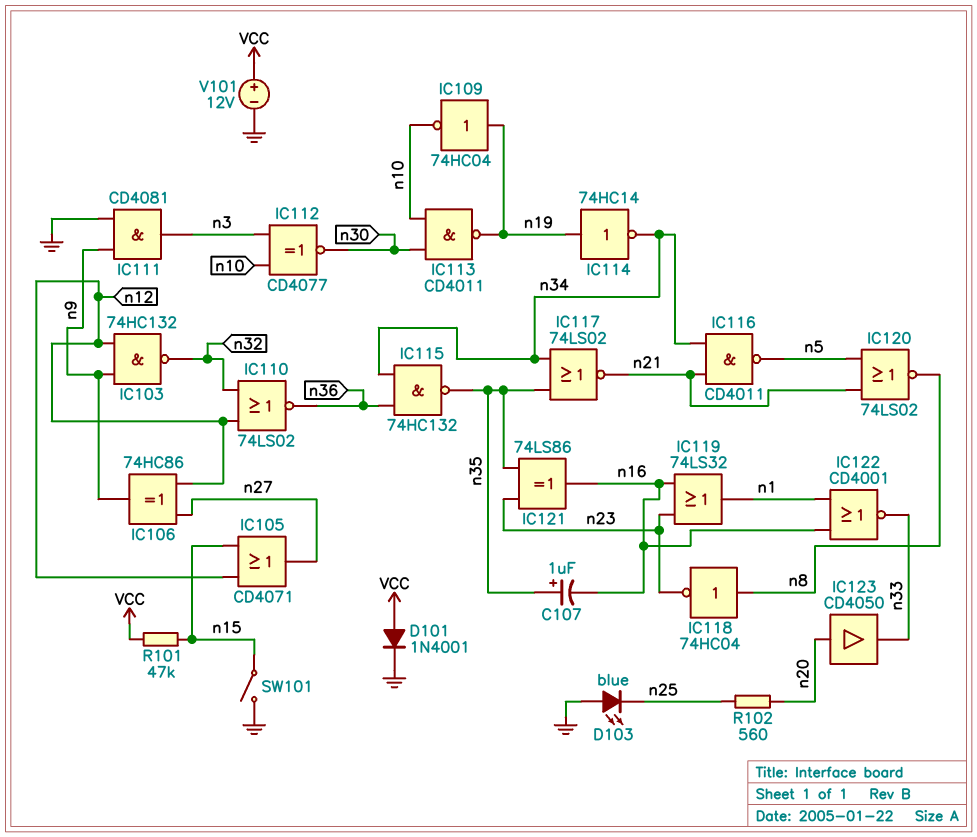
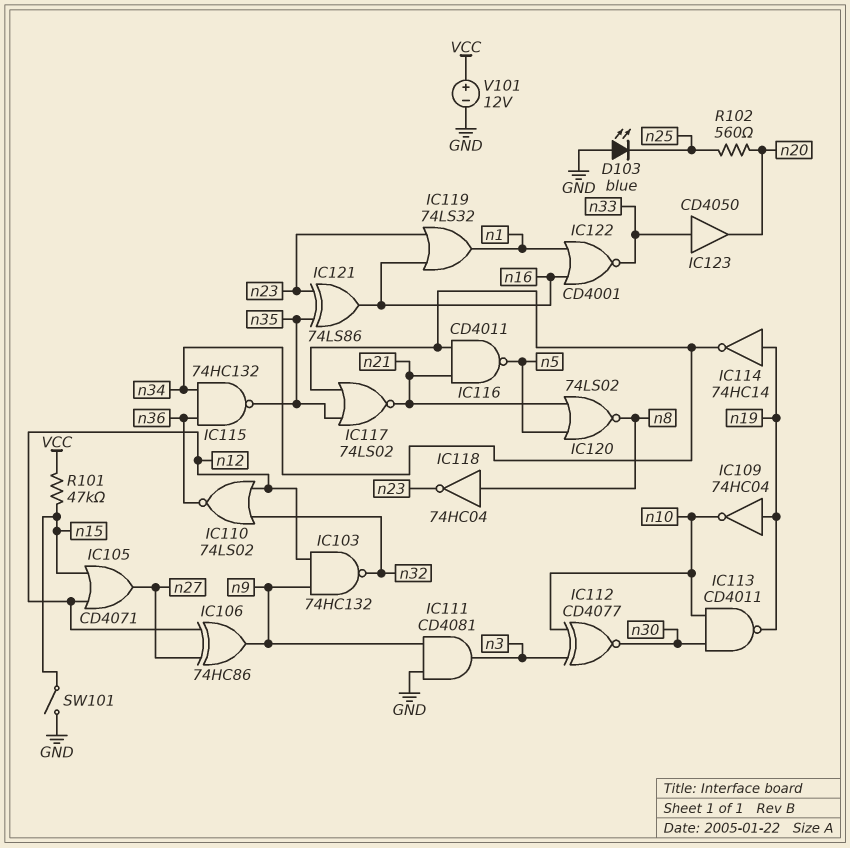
C107: 1uF (plus n35, minus n16) -> none
D101: diode 1N4001 (A VCC, K GND) -> none
IC123: buffer CD4050 (in n20, out n33) -> buffer CD4050 (in n33, out n20)

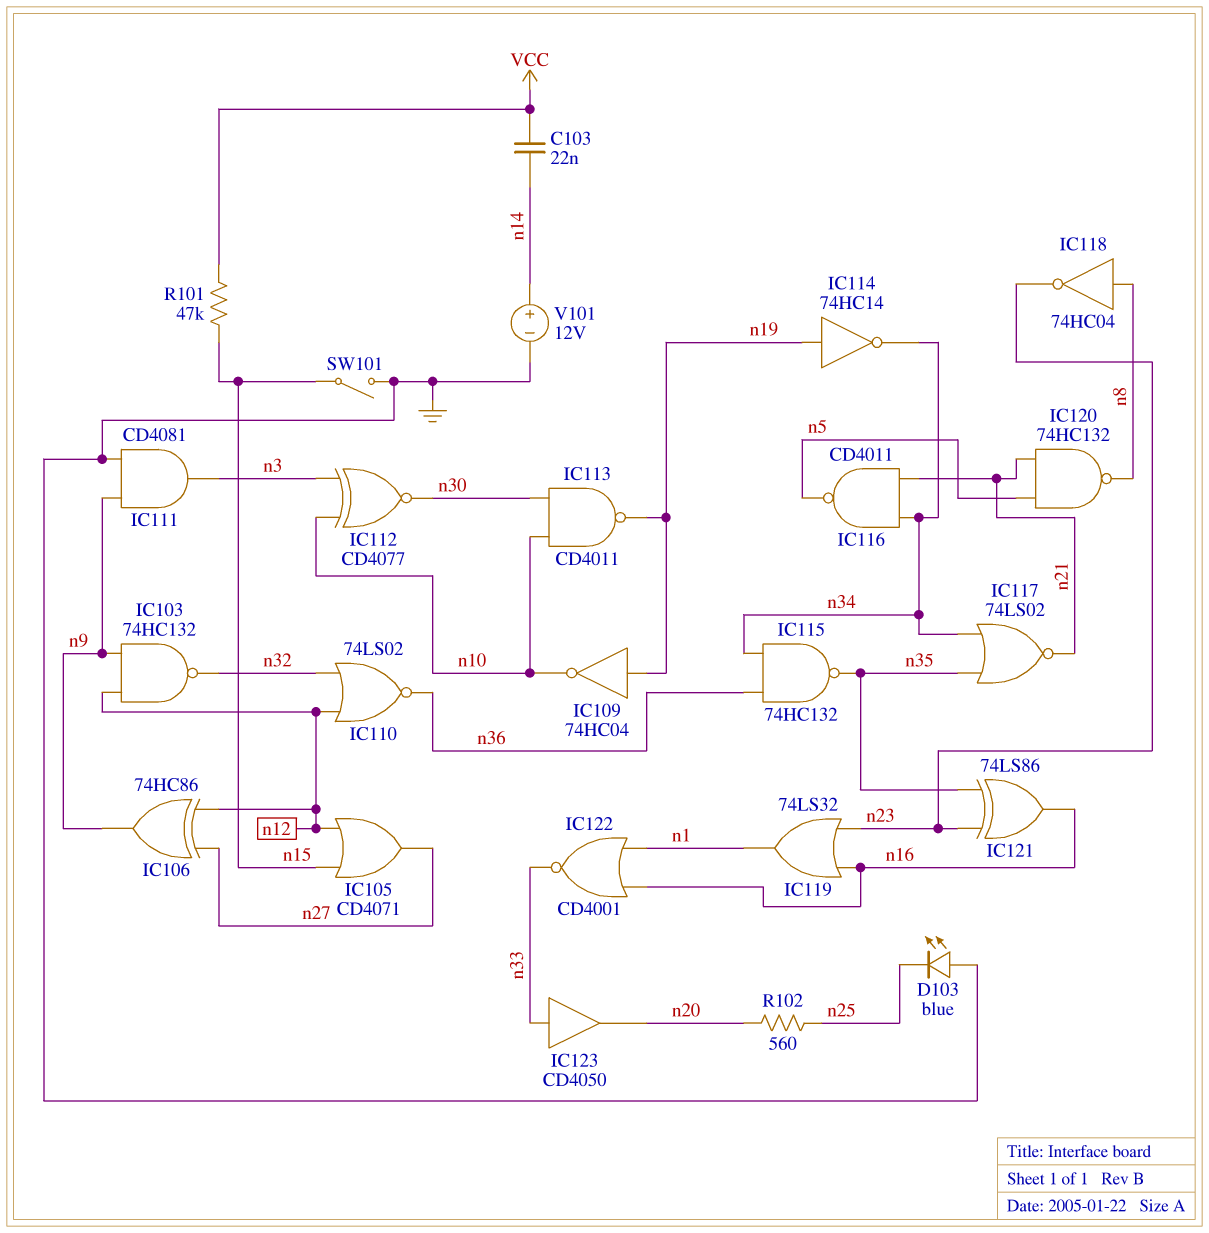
C103: none -> 22nF (VCC, n14)
IC120: NOR 74LS02 (in n5, in n21, out n8) -> NAND 74HC132 (in n5, in n21, out n8)
V101: 12V (plus VCC, minus GND) -> 12V (plus n14, minus GND)

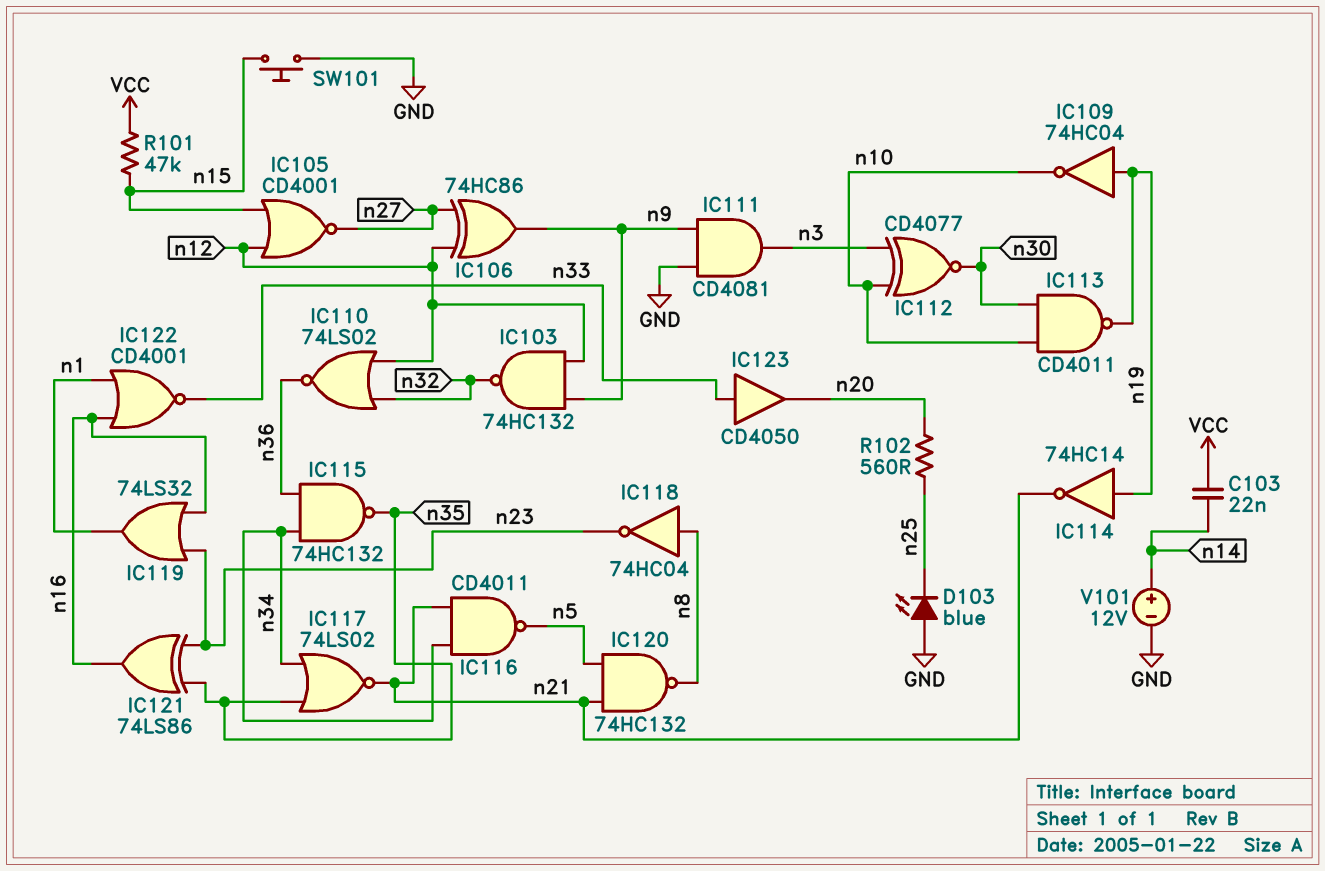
IC105: OR CD4071 (in n12, in n15, out n27) -> NOR CD4001 (in n12, in n15, out n27)
IC114: NOT 74HC14 (in n19, out n34) -> NOT 74HC14 (in n19, out n21)
SW101: switch (GND, n15) -> button (GND, n15)

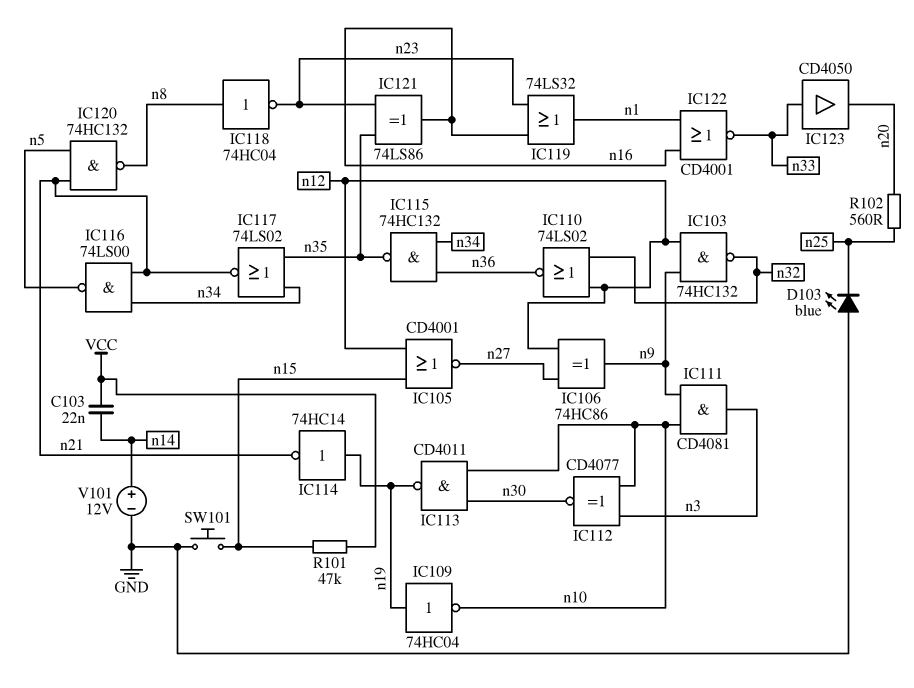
IC111: AND CD4081 (in GND, in n9, out n3) -> AND CD4081 (in n9, in n10, out n3)
IC116: NAND CD4011 (in n21, in n34, out n5) -> NAND 74LS00 (in n21, in n34, out n5)

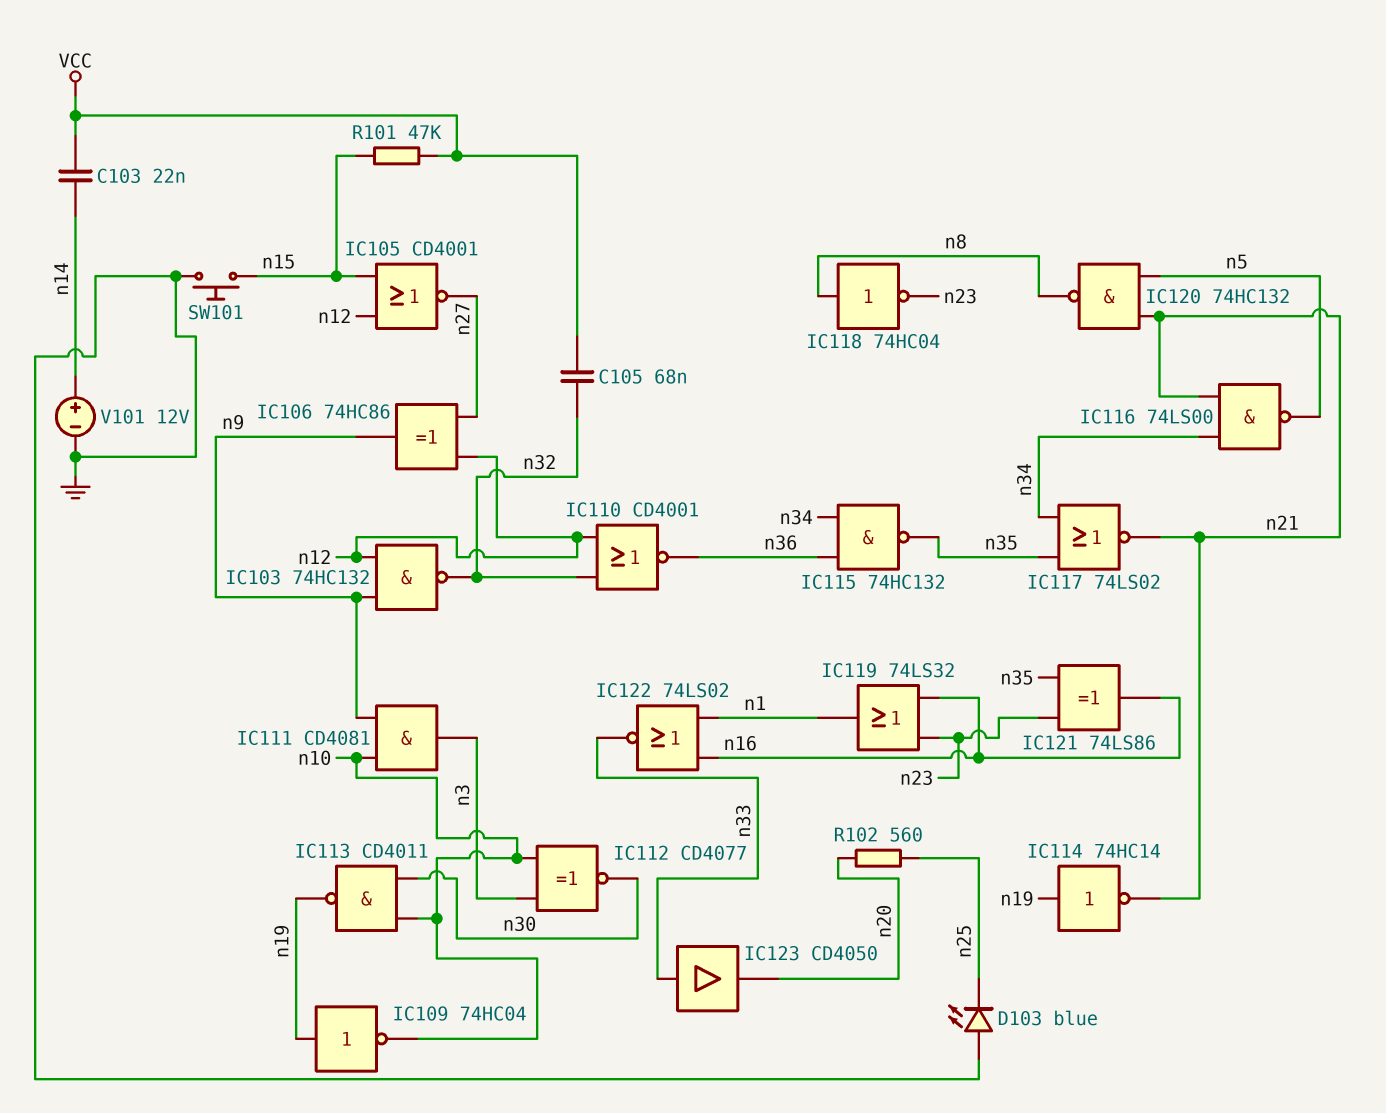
C105: none -> 68nF (VCC, n32)
IC110: NOR 74LS02 (in n12, in n32, out n36) -> NOR CD4001 (in n12, in n32, out n36)
IC122: NOR CD4001 (in n1, in n16, out n33) -> NOR 74LS02 (in n1, in n16, out n33)

